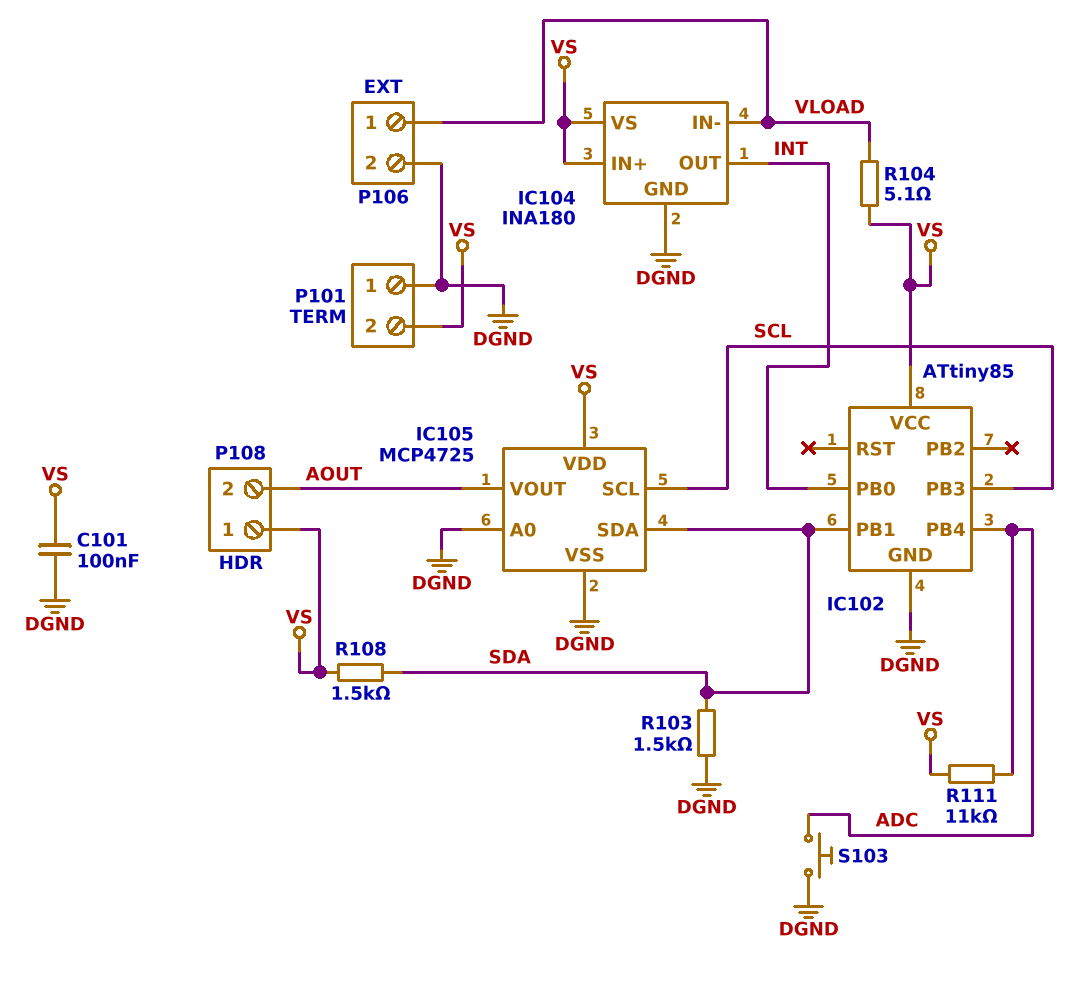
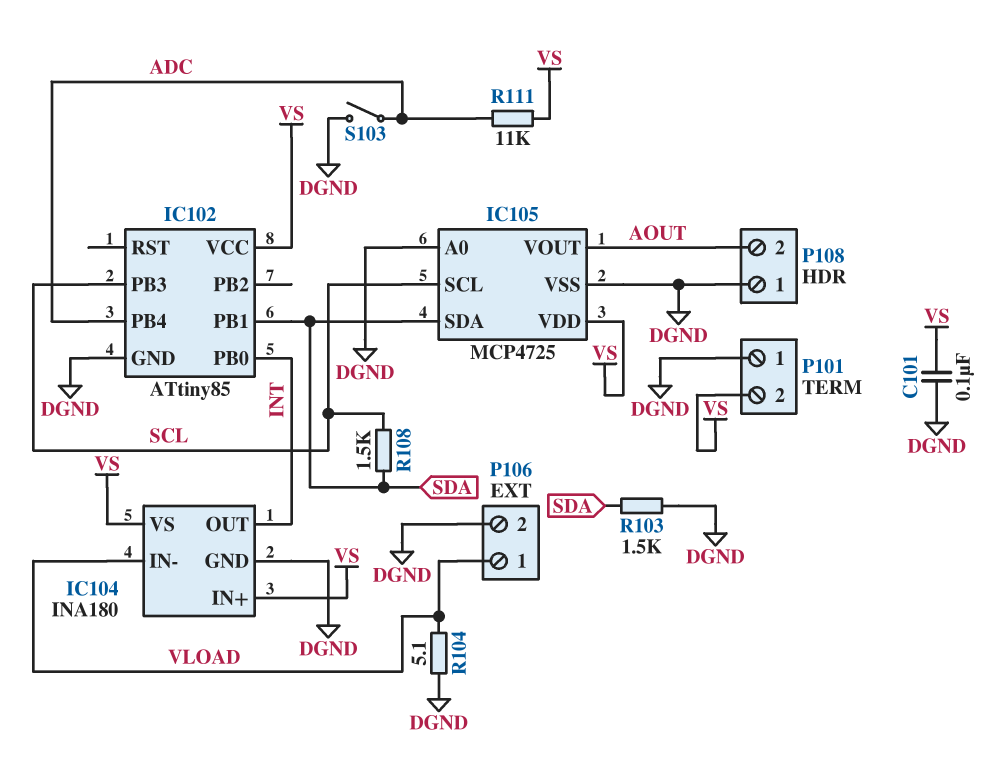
P108 pin 1: VS -> DGND
R104: 5.1 (VLOAD, VS) -> 5.1 (DGND, VLOAD)
R108: 1.5k (SDA, VS) -> 1.5k (SCL, SDA)
S103: button (ADC, DGND) -> switch (ADC, DGND)

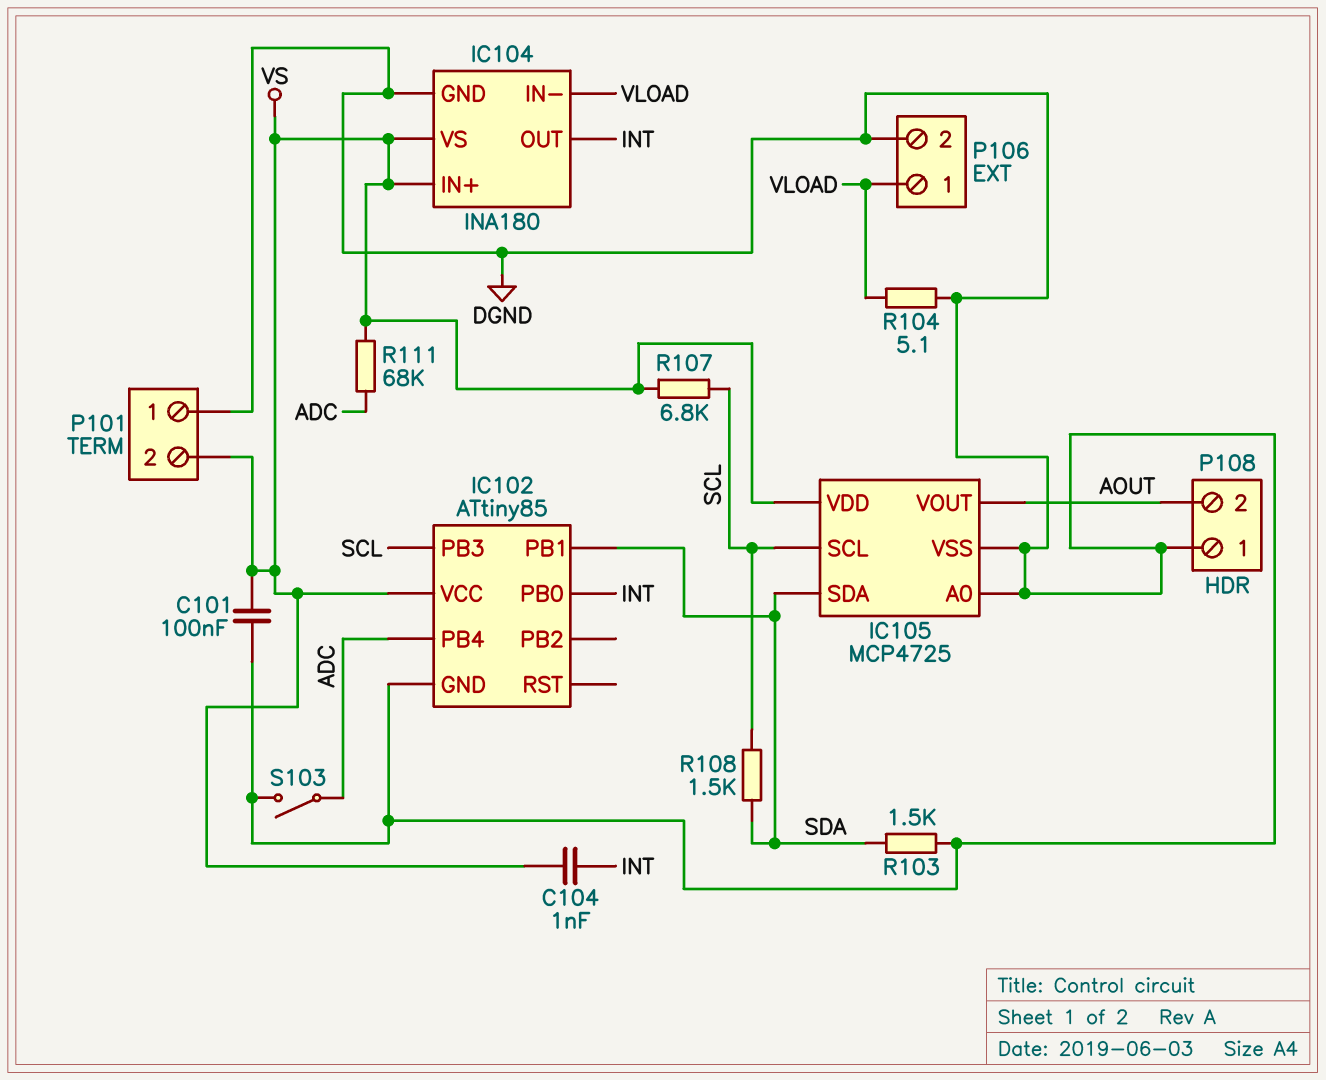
C104: none -> 1nF (INT, VS)
R107: none -> 6.8k (SCL, VS)
R111: 11k (ADC, VS) -> 68k (ADC, VS)

